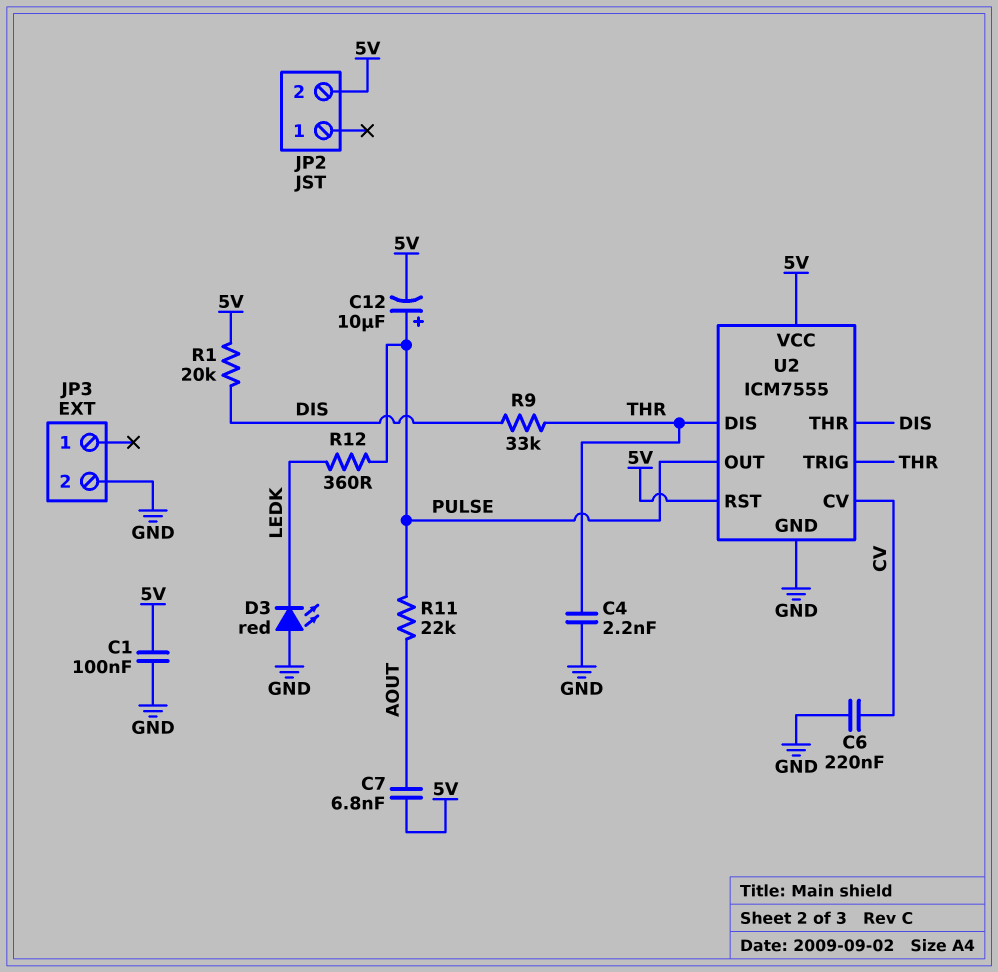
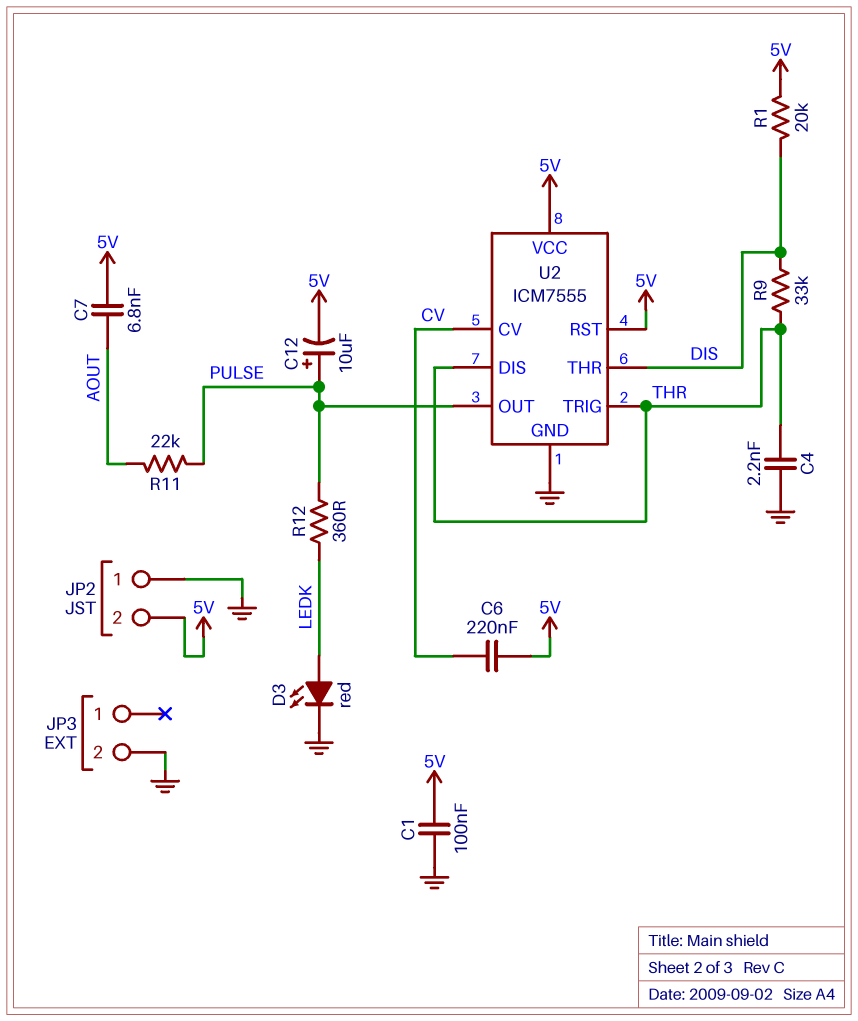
C6: 220nF (CV, GND) -> 220nF (5V, CV)
D3: LED red (A GND, K LEDK) -> LED red (A LEDK, K GND)
JP2 pin 1: none -> GND

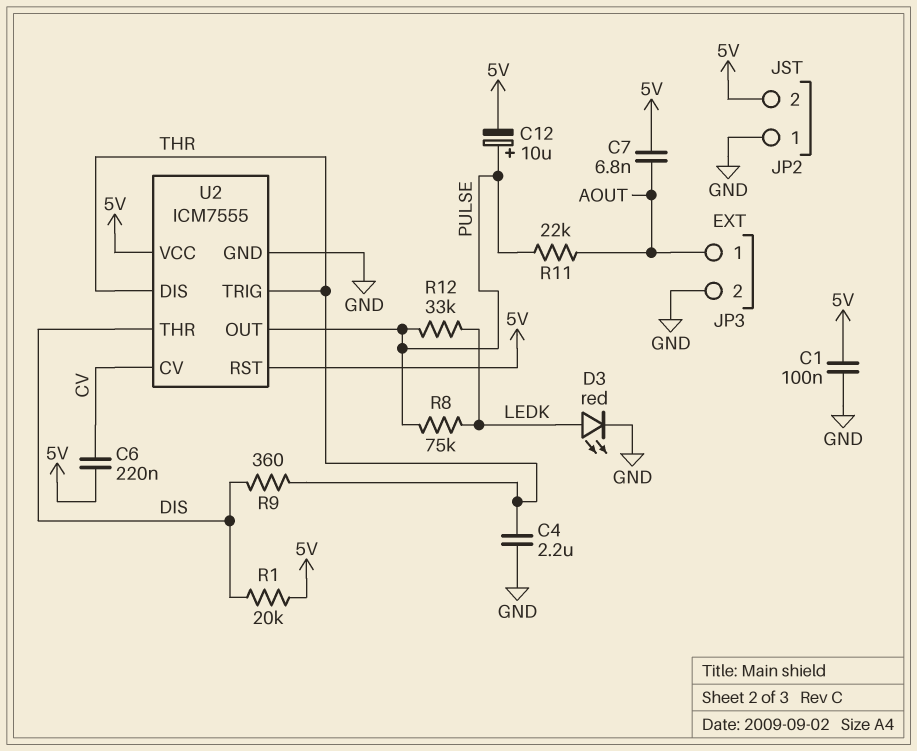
C4: 2.2nF (GND, THR) -> 2.2uF (GND, THR)
JP3 pin 1: none -> AOUT
R8: none -> 75k (LEDK, PULSE)
R9: 33k (DIS, THR) -> 360 (DIS, THR)
R12: 360 (LEDK, PULSE) -> 33k (LEDK, PULSE)

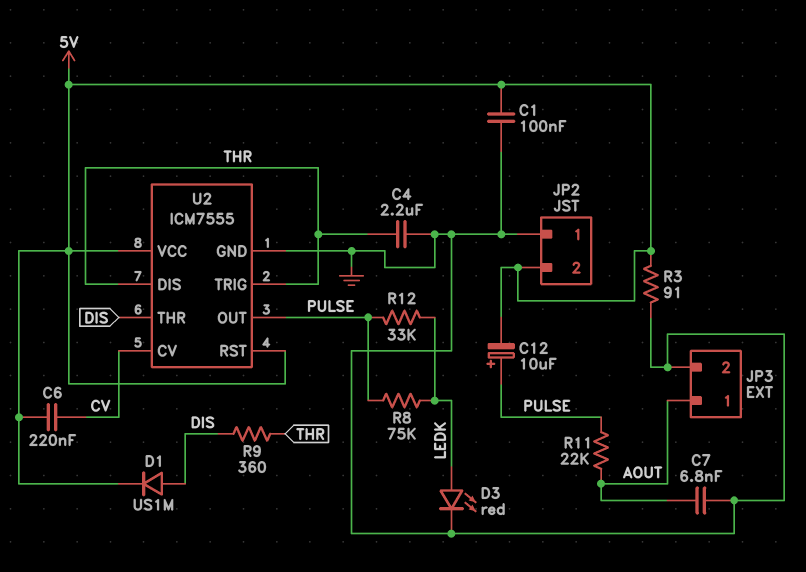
C7: 6.8nF (5V, AOUT) -> 6.8nF (AOUT, GND)
D1: none -> diode US1M (A DIS, K 5V)
R1: 20k (5V, DIS) -> none
R3: none -> 91 (5V, GND)

